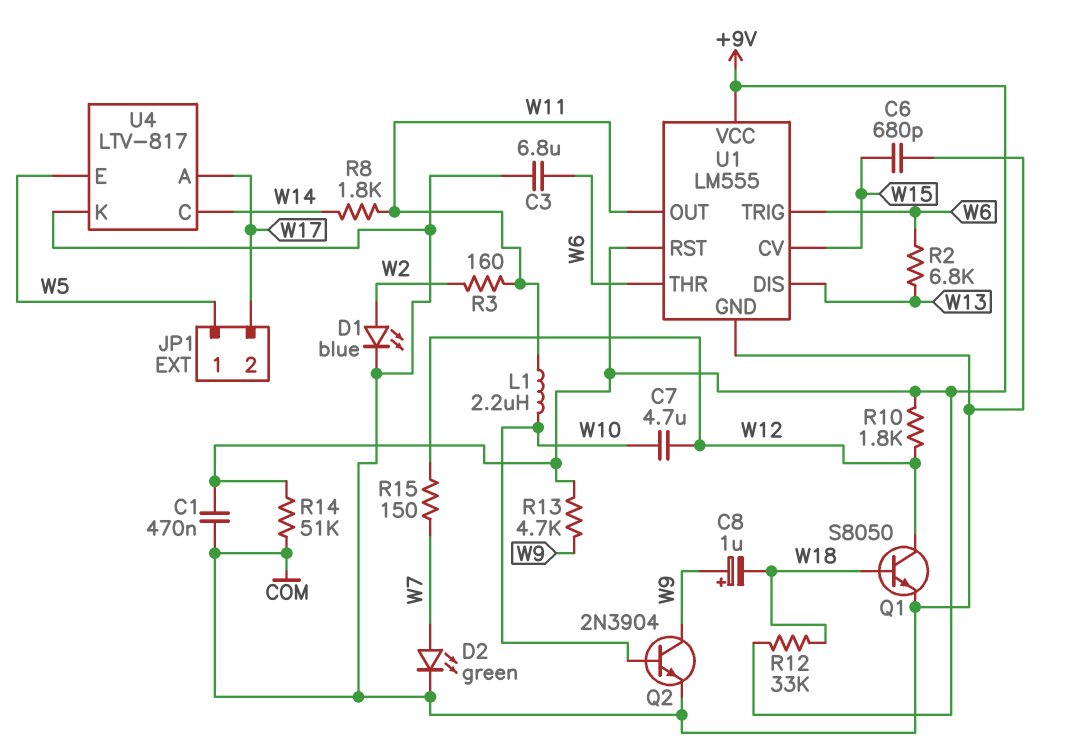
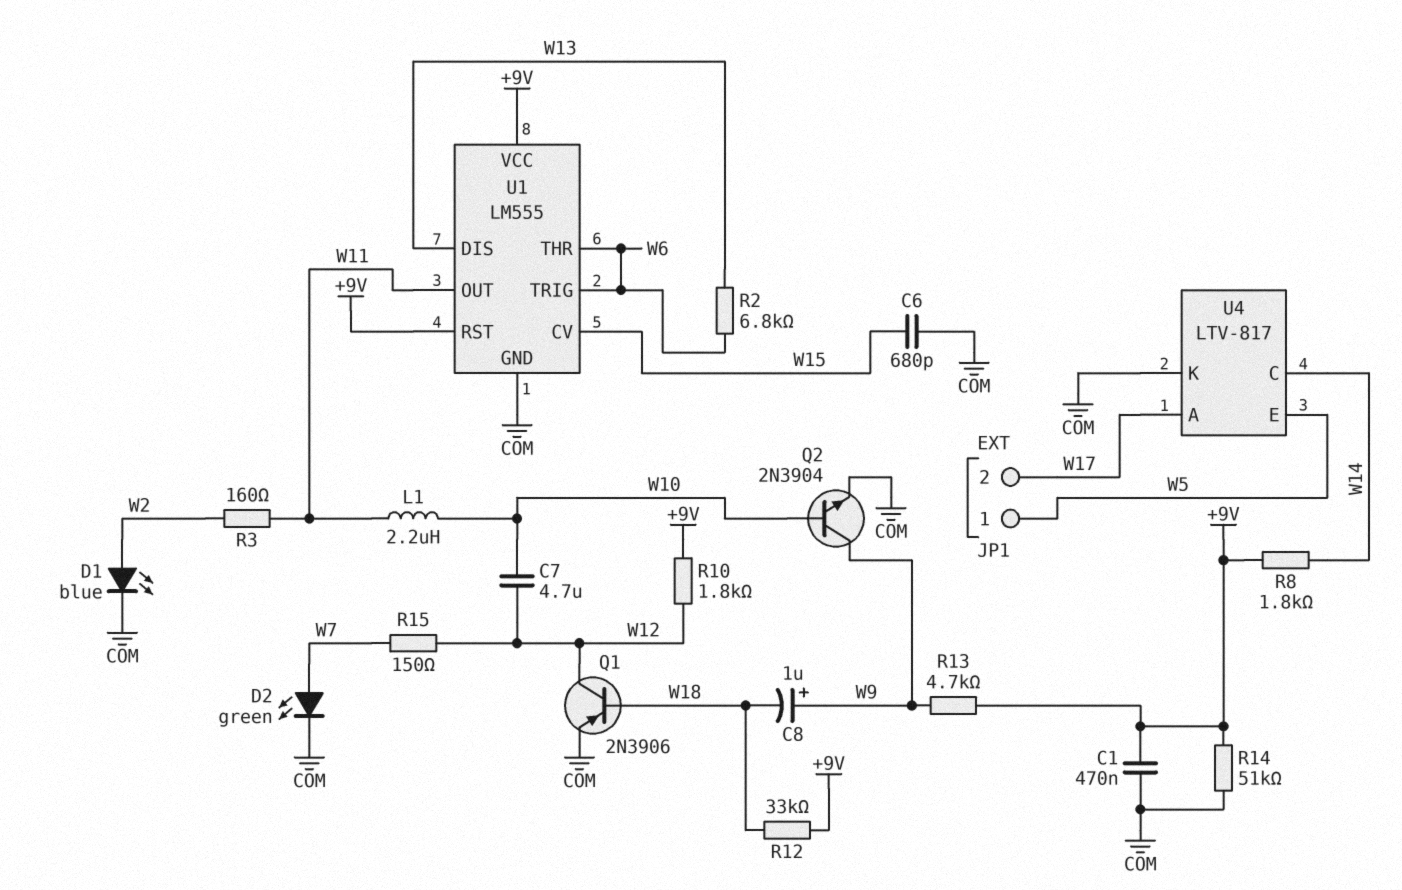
C3: 6.8uF (COM, W6) -> none
Q1: NPN S8050 (B W18, C W12, E COM) -> PNP 2N3906 (B W18, C W12, E COM)
R8: 1.8k (W11, W14) -> 1.8k (+9V, W14)

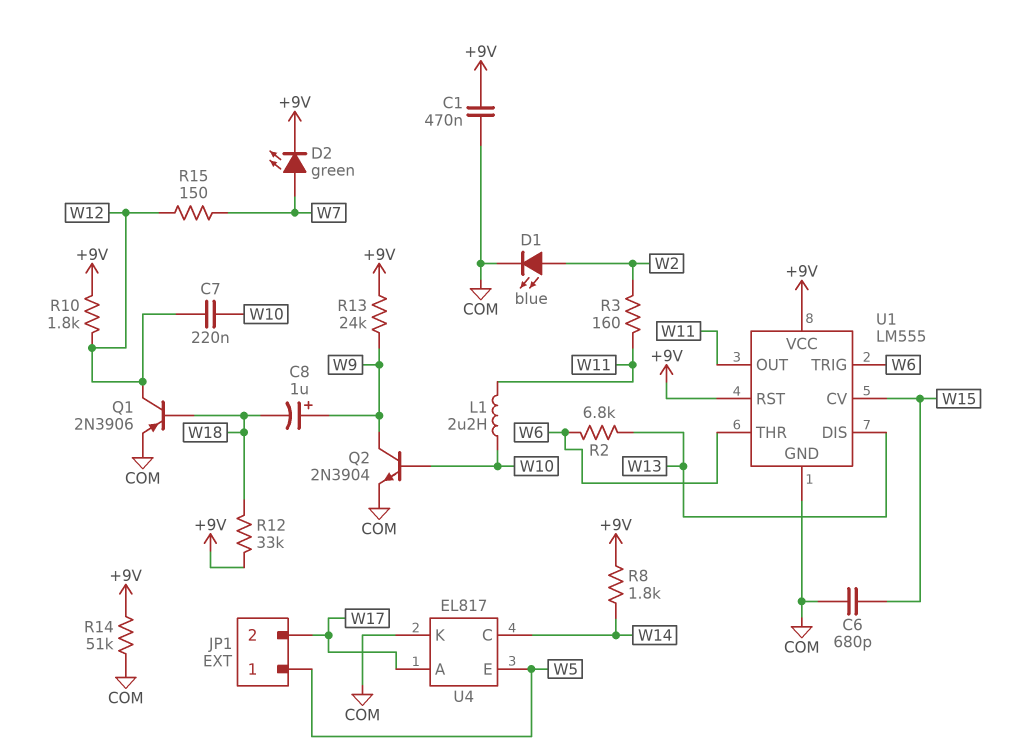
C7: 4.7uF (W10, W12) -> 220nF (W10, W12)
D2: LED green (A W7, K COM) -> LED green (A W7, K +9V)
R13: 4.7k (+9V, W9) -> 24k (+9V, W9)
U4: LTV-817 -> EL817

